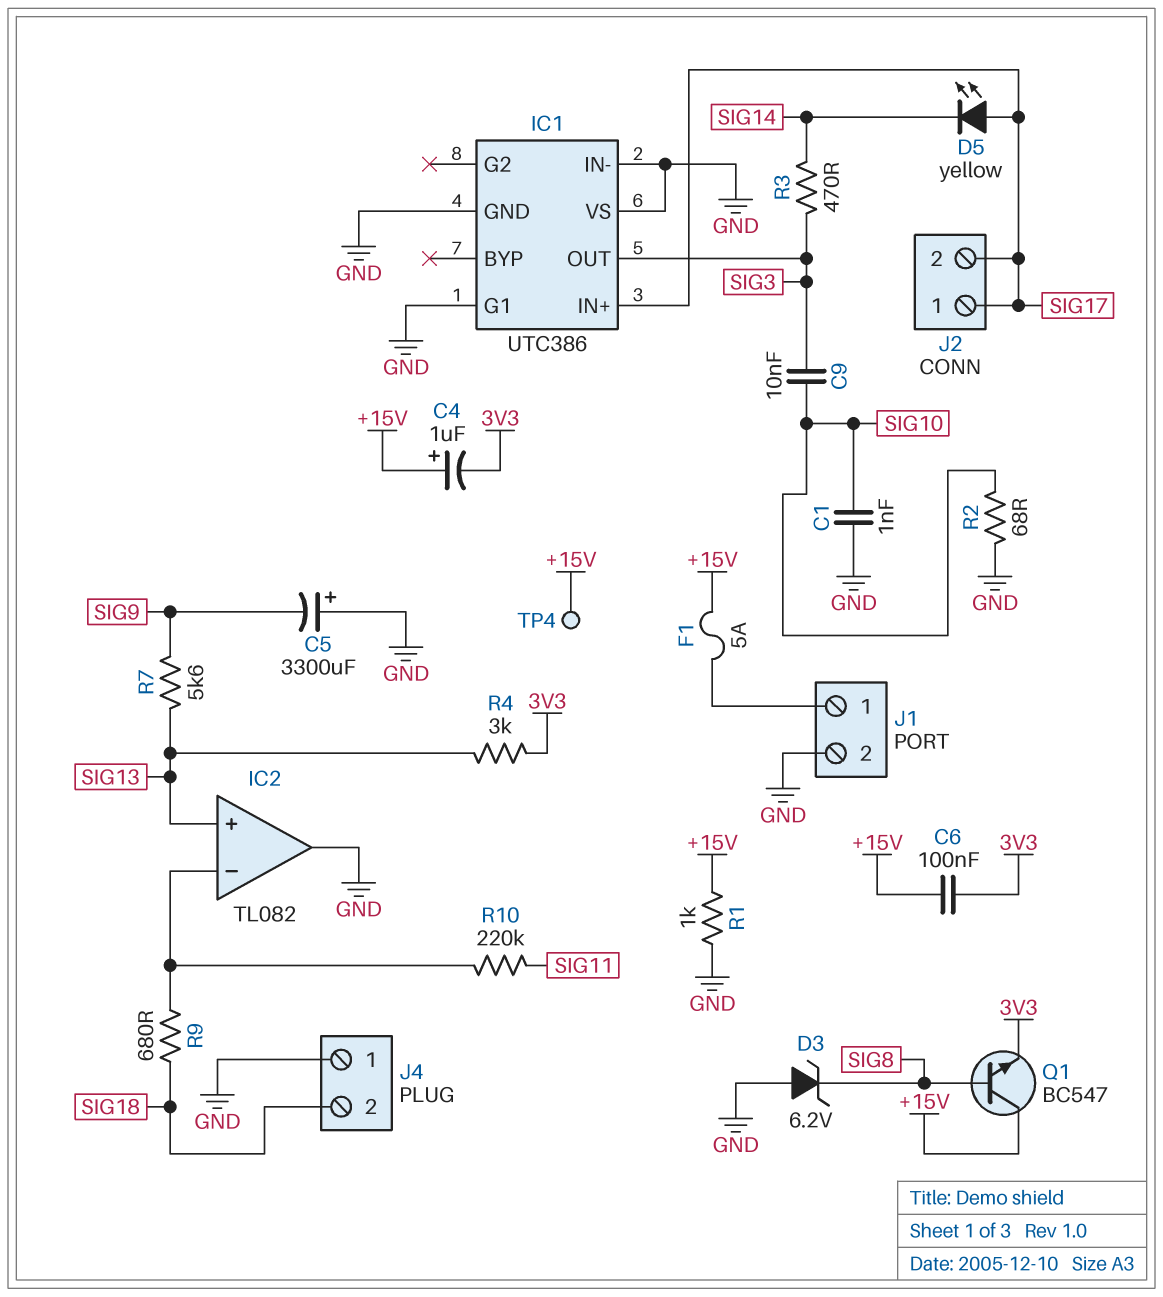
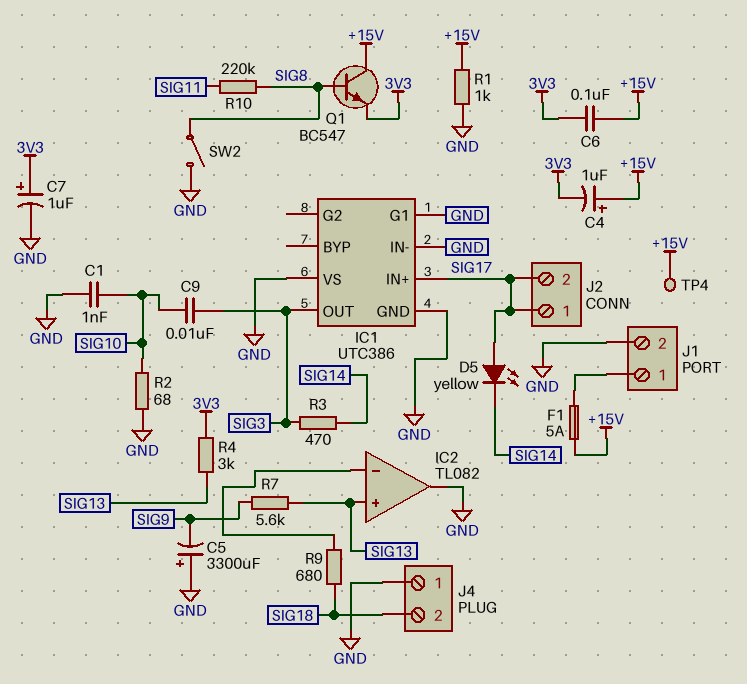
C7: none -> 1uF (plus 3V3, minus GND)
D3: zener 6.2V (A GND, K SIG8) -> none
R10: 220k (IC2/in-, SIG11) -> 220k (SIG8, SIG11)
SW2: none -> switch (GND, SIG8)

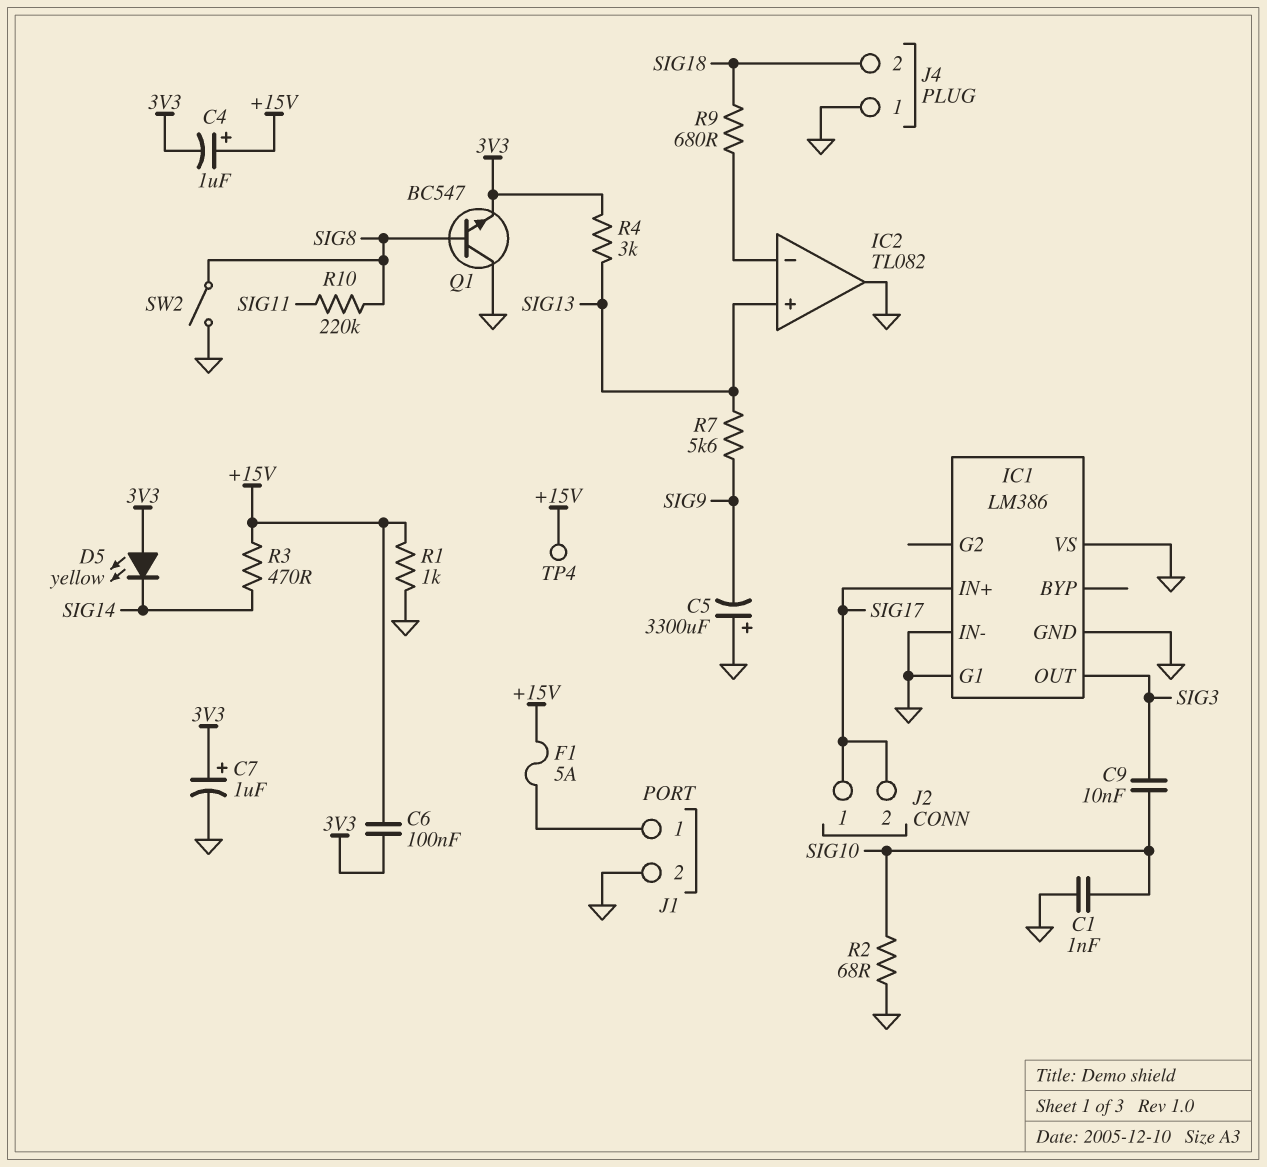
D5: LED yellow (A SIG17, K SIG14) -> LED yellow (A 3V3, K SIG14)
IC1: UTC386 -> LM386
Q1: NPN BC547 (B SIG8, C +15V, E 3V3) -> NPN BC547 (B SIG8, C GND, E 3V3)
R3: 470 (SIG3, SIG14) -> 470 (+15V, SIG14)

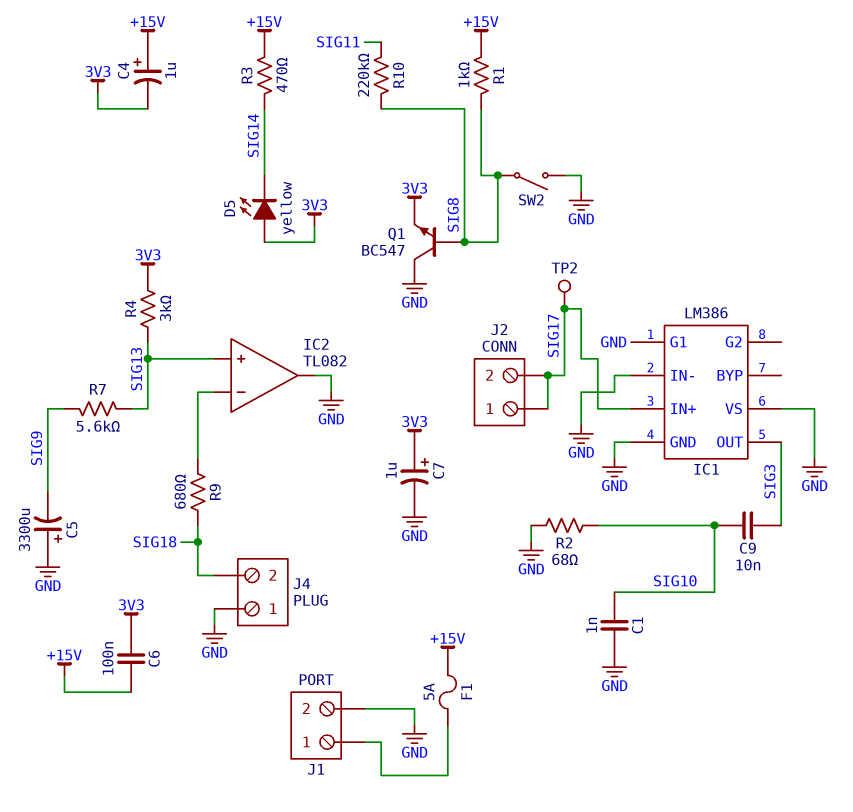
R1: 1k (+15V, GND) -> 1k (+15V, SIG8)
TP2: none -> test point (SIG17)
TP4: test point (+15V) -> none

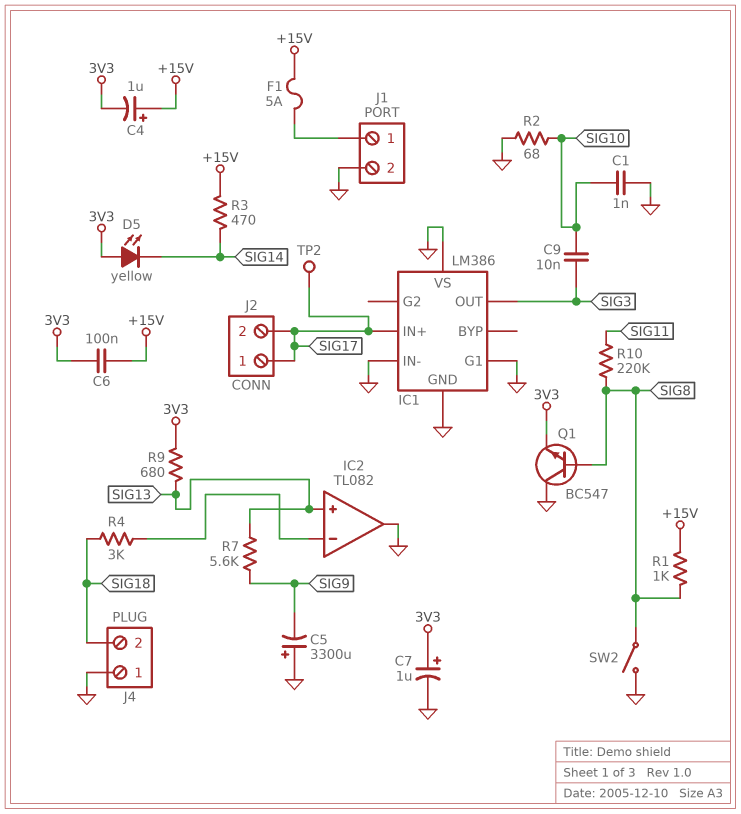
R4: 3k (3V3, SIG13) -> 3k (IC2/in-, SIG18)
R9: 680 (IC2/in-, SIG18) -> 680 (3V3, SIG13)

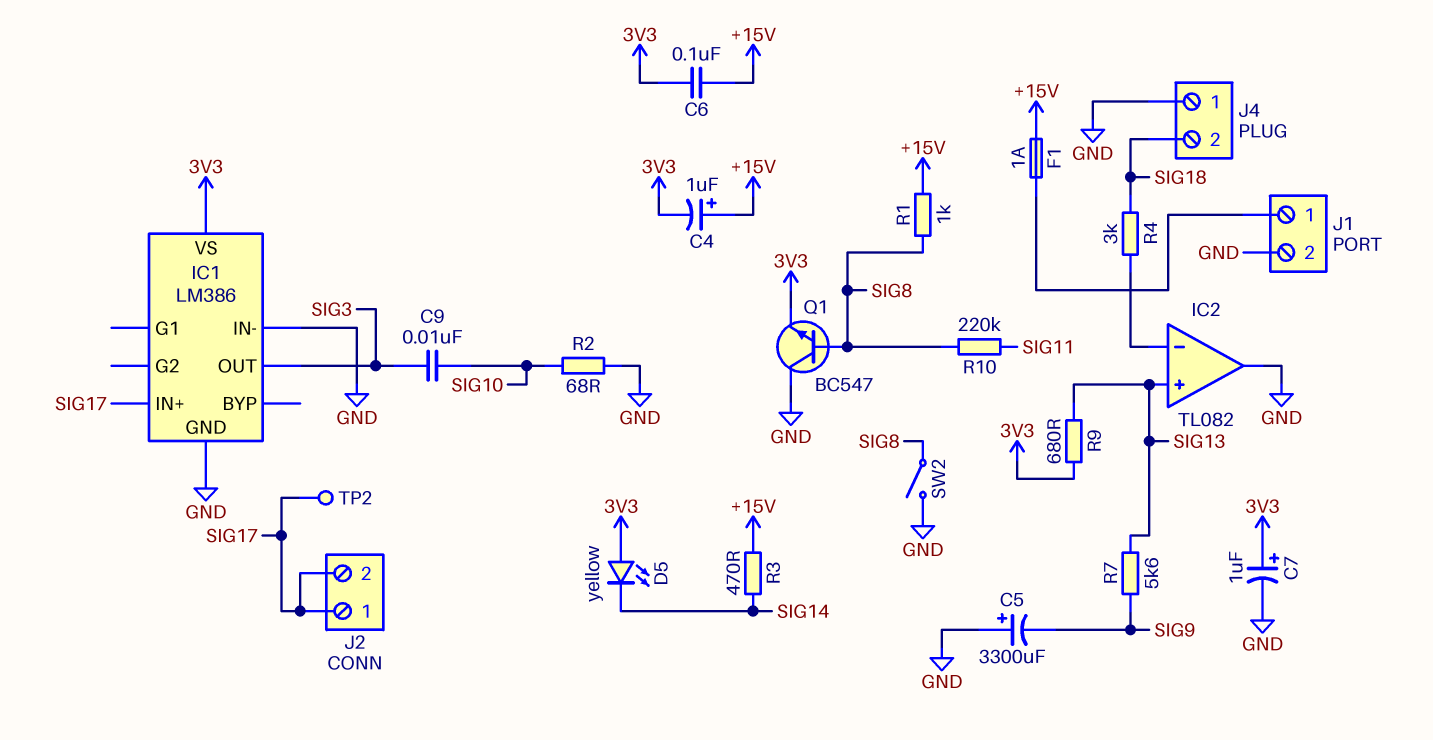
C1: 1nF (GND, SIG10) -> none
F1: 5A (+15V, J1/1) -> 1A (+15V, J1/1)
IC1 pin G1: GND -> none
IC1 pin VS: GND -> 3V3

